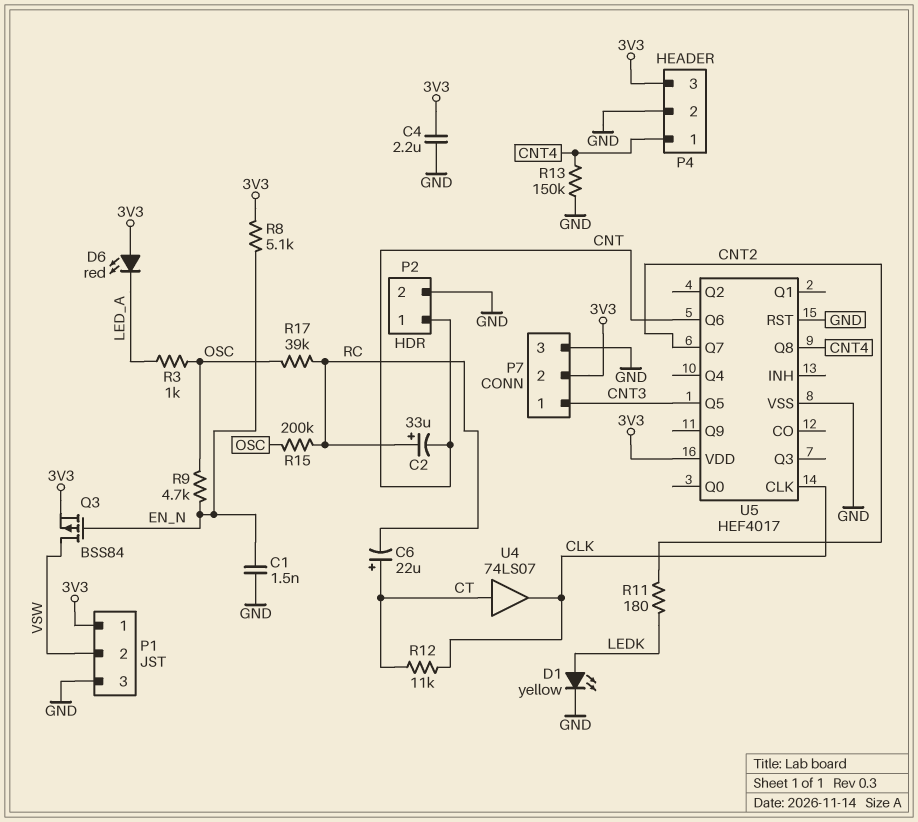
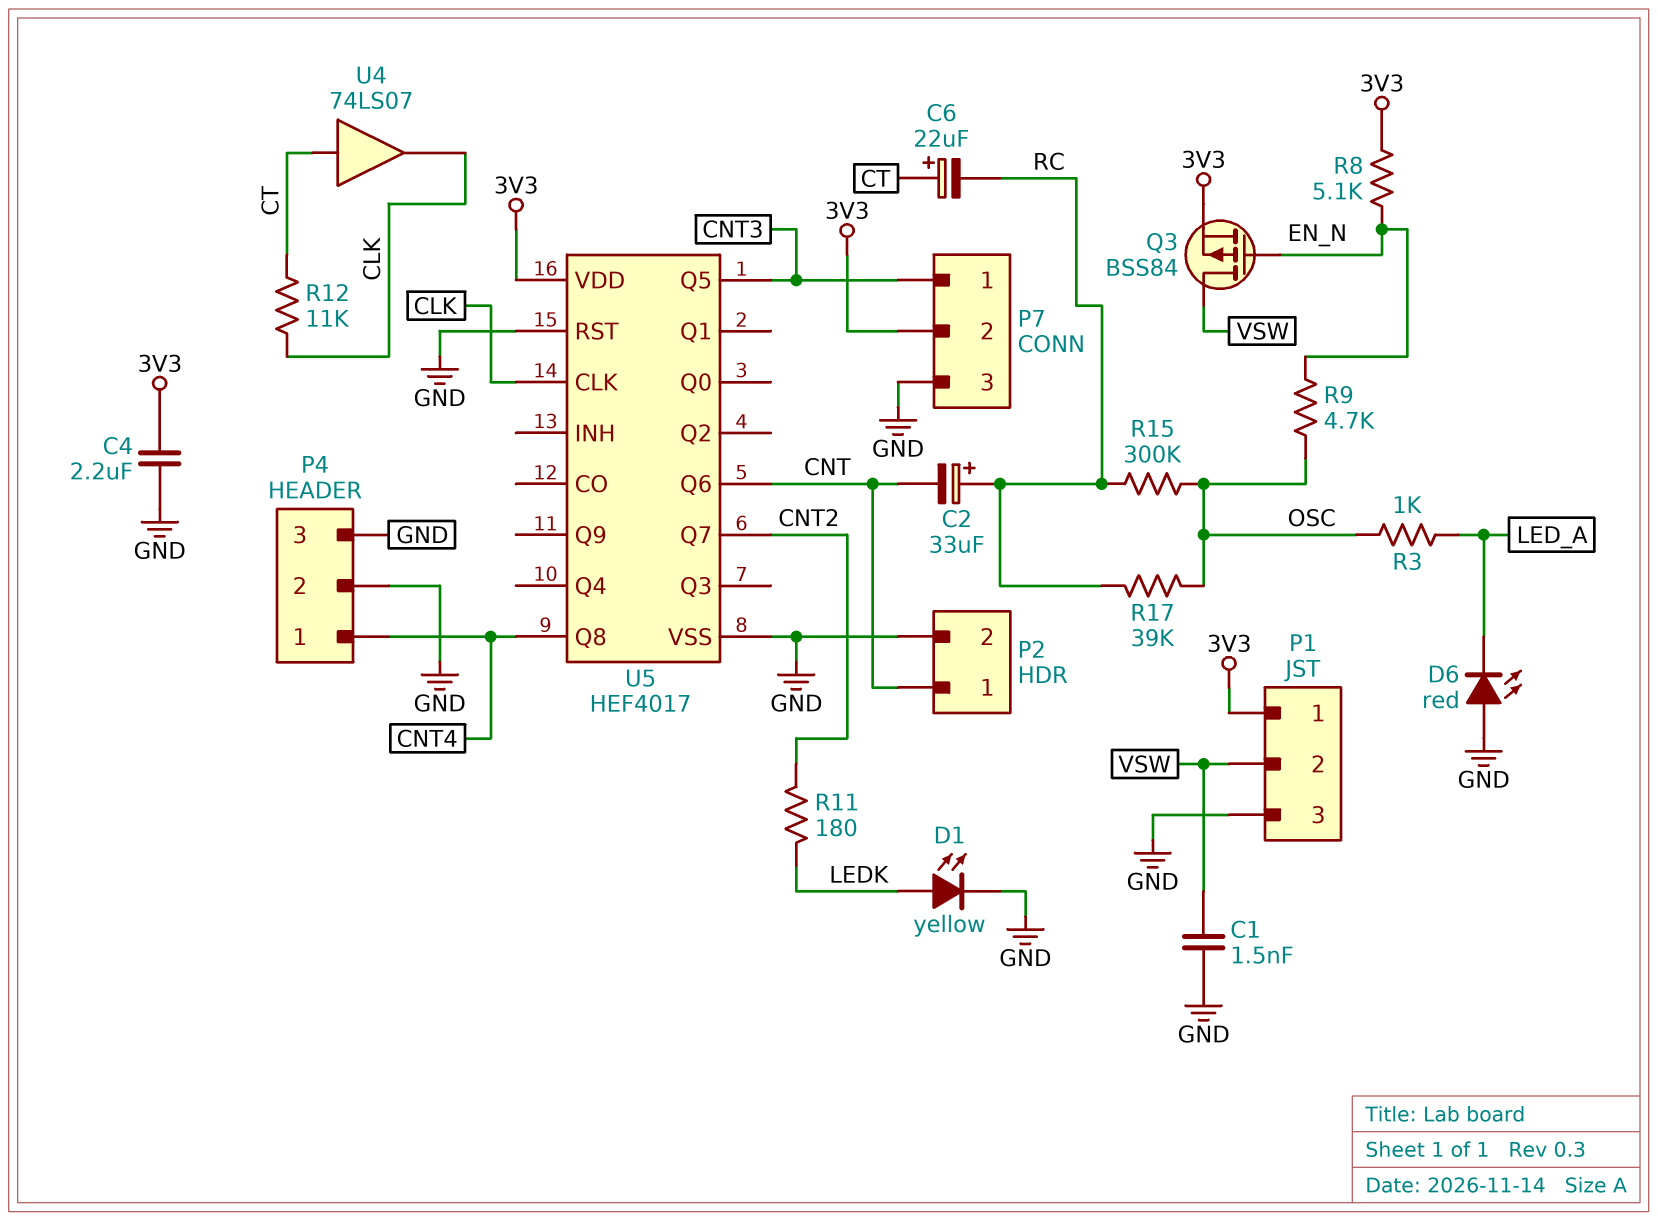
C1: 1.5nF (EN_N, GND) -> 1.5nF (GND, VSW)
D6: LED red (A 3V3, K LED_A) -> LED red (A GND, K LED_A)
P4 pin 3: 3V3 -> GND
R13: 150k (CNT4, GND) -> none
R15: 200k (OSC, RC) -> 300k (OSC, RC)

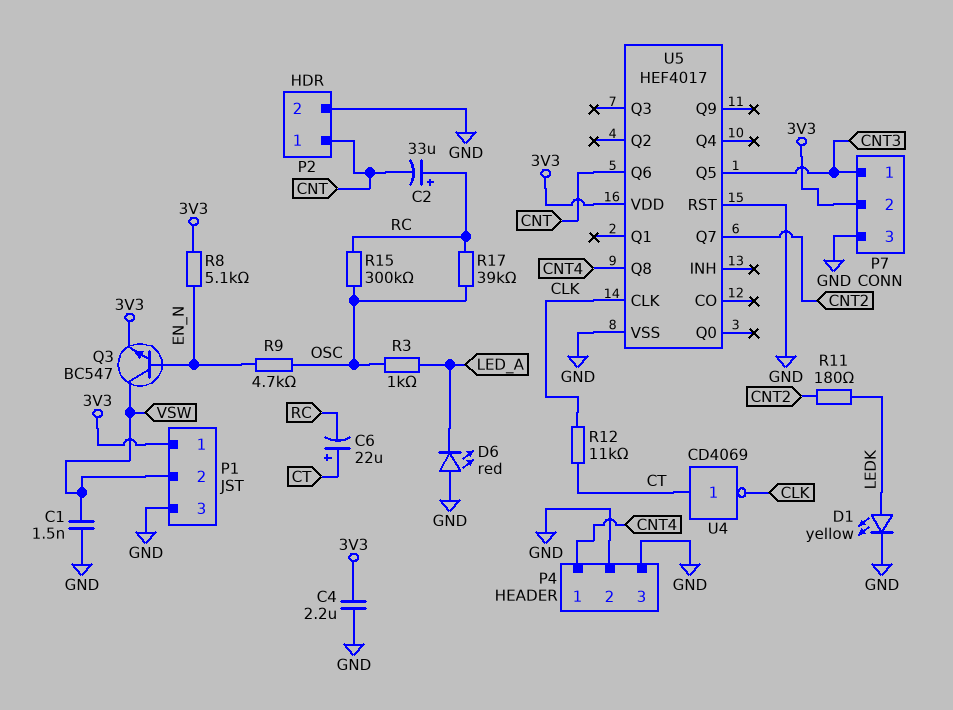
Q3: PMOS BSS84 (G EN_N, D VSW, S 3V3) -> NPN BC547 (B EN_N, C VSW, E 3V3)
U4: buffer 74LS07 (in CT, out CLK) -> NOT CD4069 (in CT, out CLK)

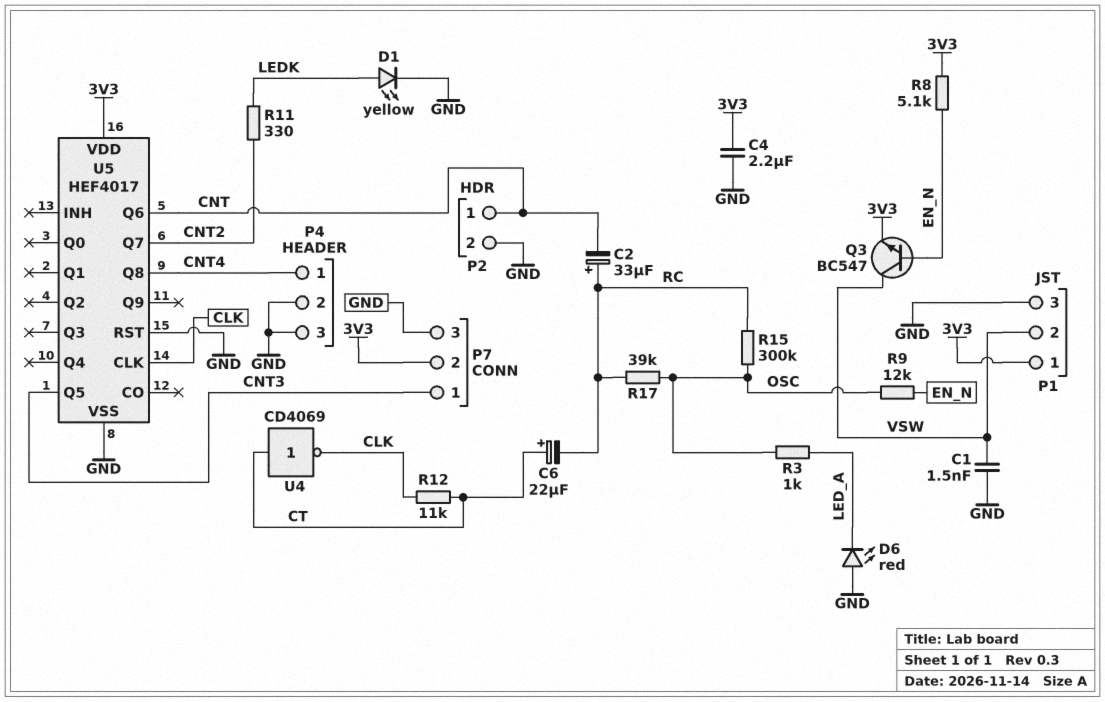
R9: 4.7k (EN_N, OSC) -> 12k (EN_N, OSC)
R11: 180 (CNT2, LEDK) -> 330 (CNT2, LEDK)

